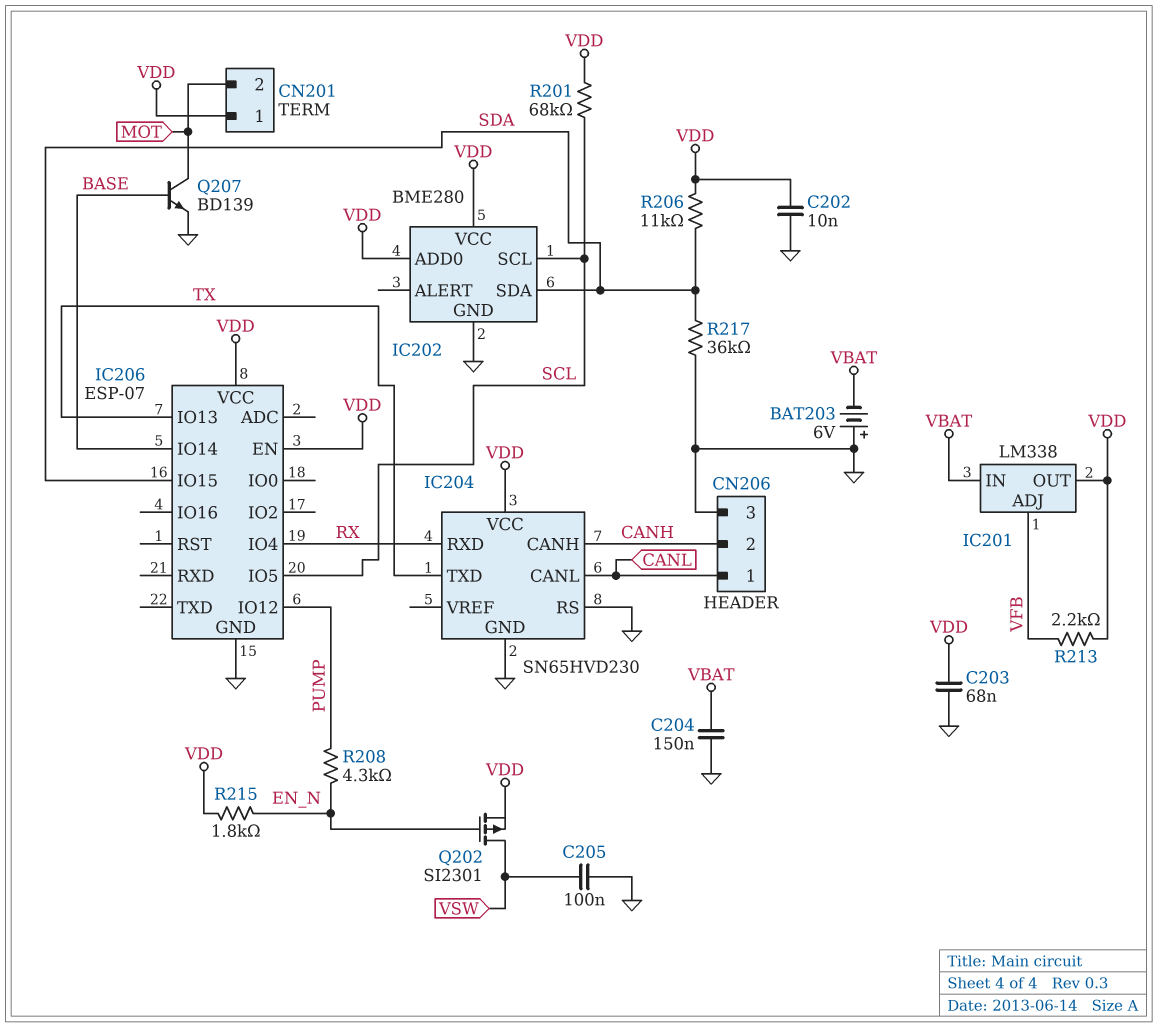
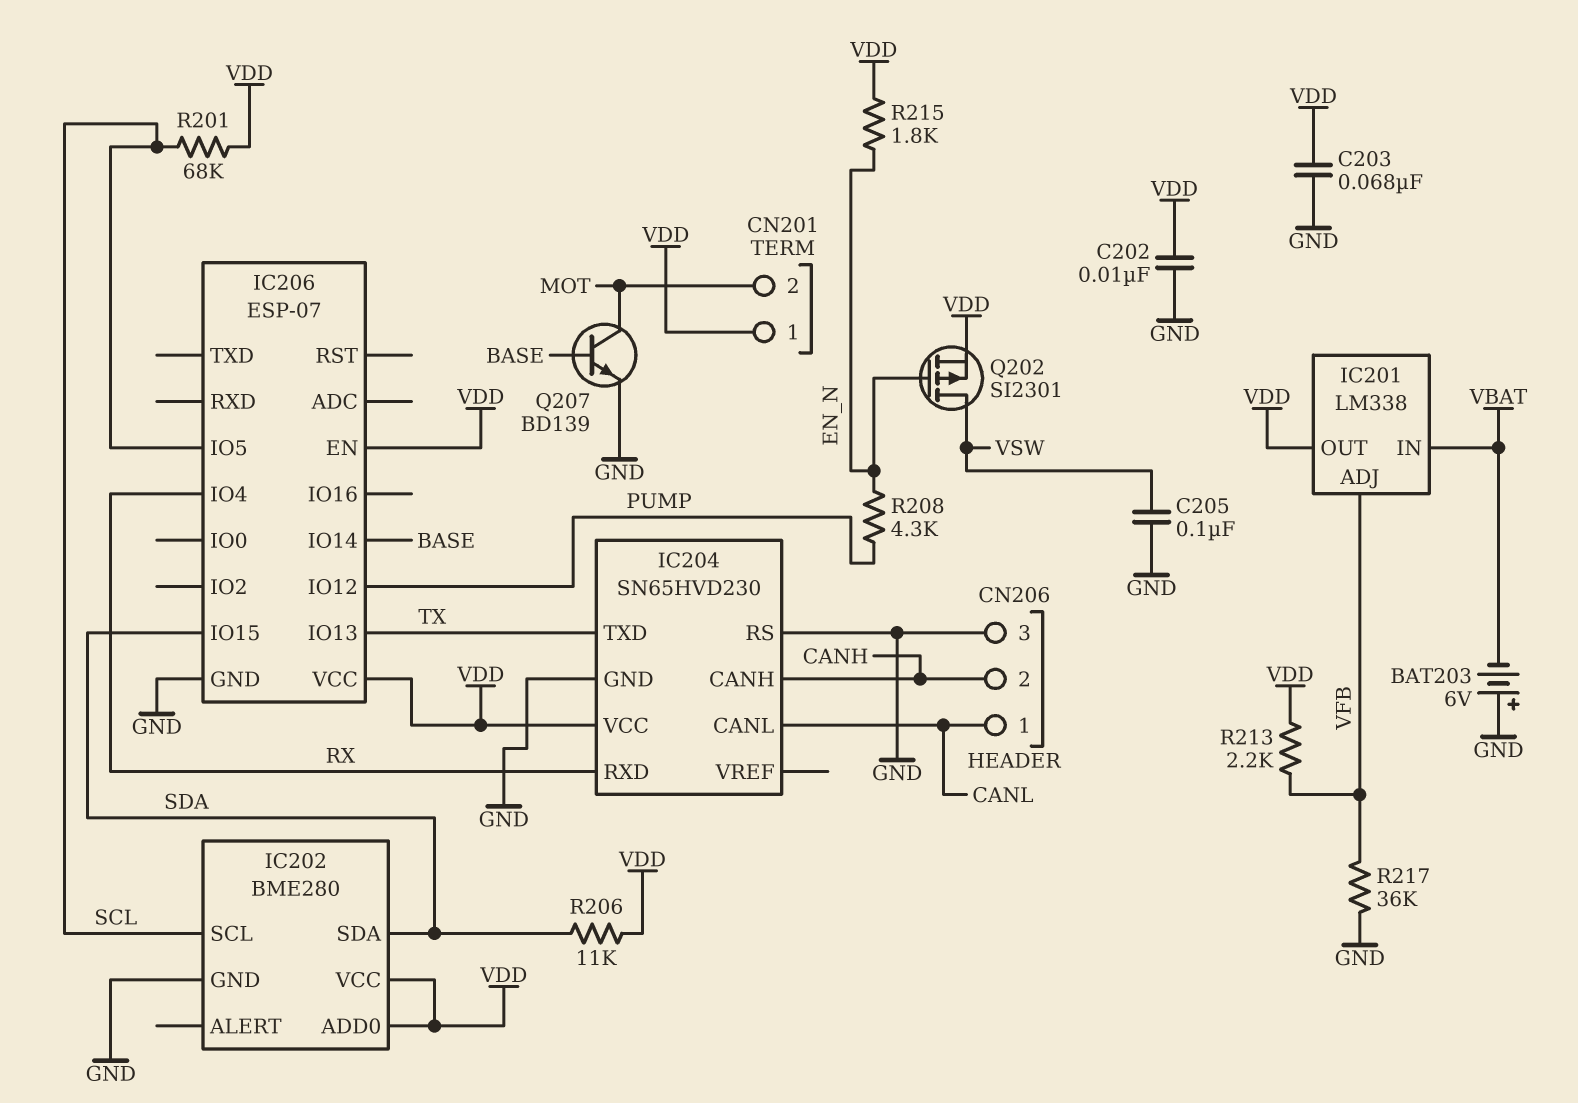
C204: 150nF (GND, VBAT) -> none
R217: 36k (GND, SDA) -> 36k (GND, VFB)

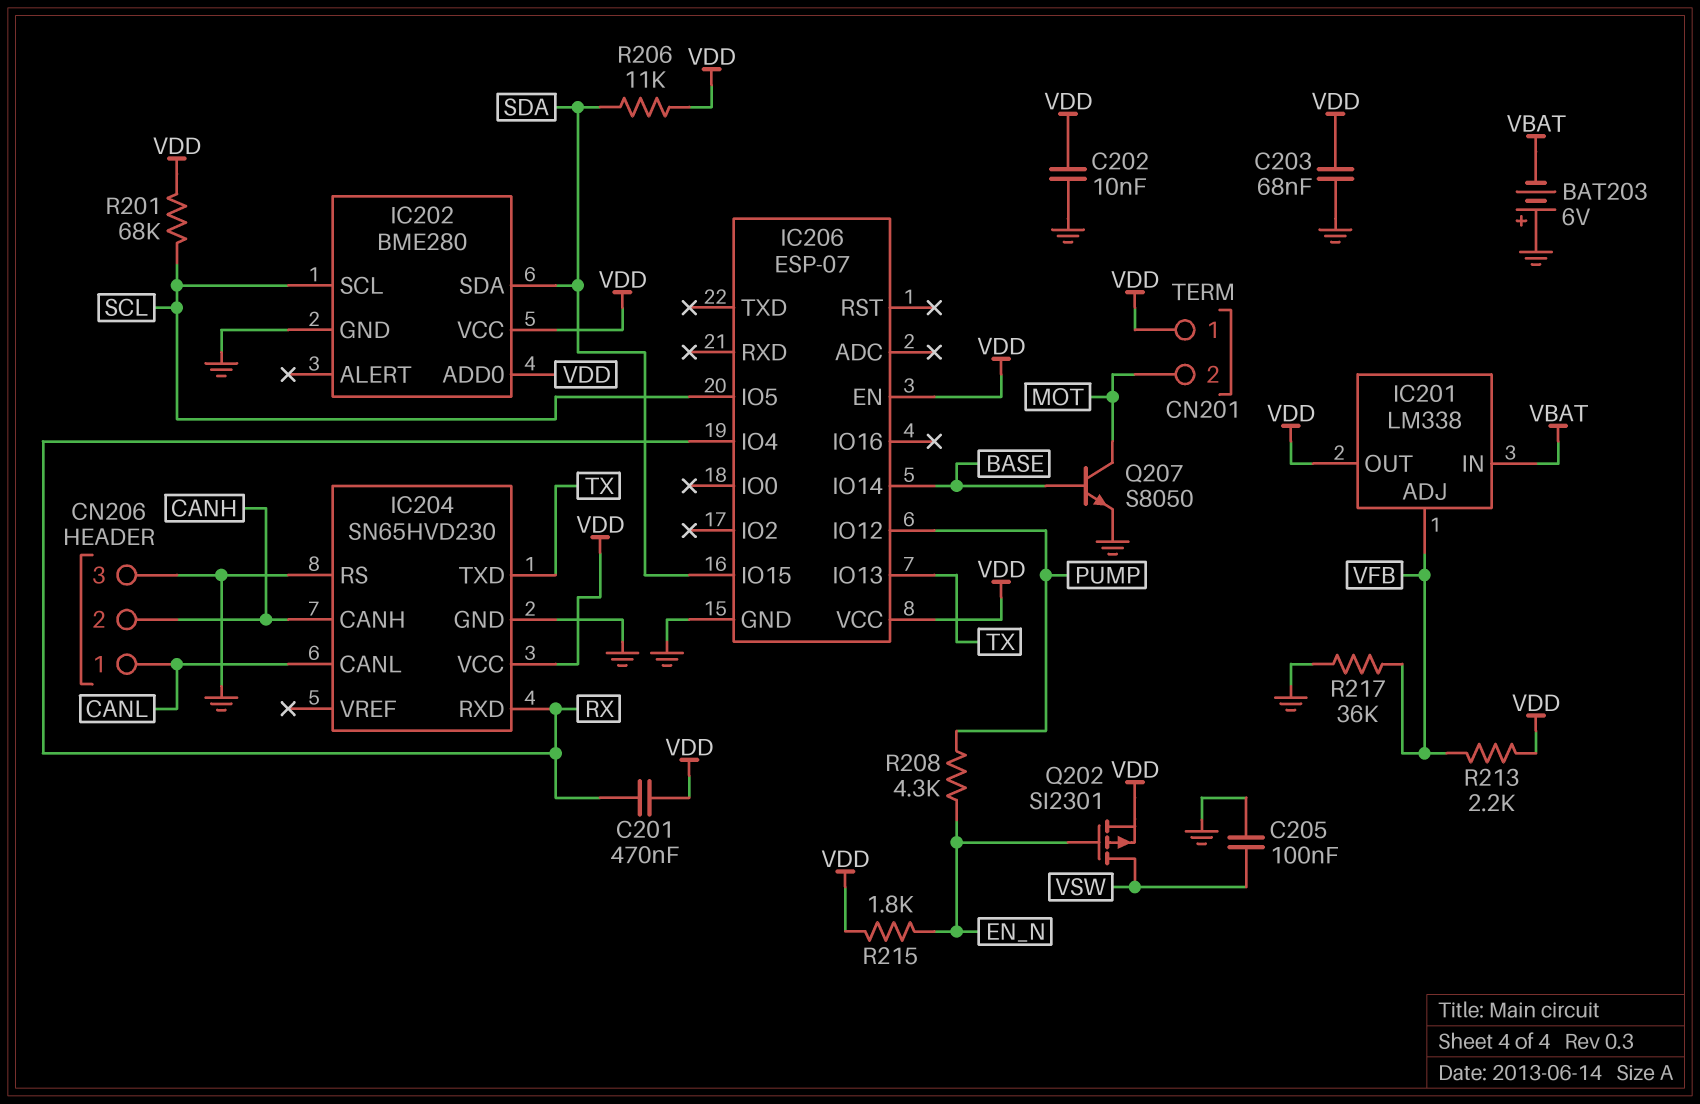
C201: none -> 470nF (RX, VDD)
Q207: NPN BD139 (B BASE, C MOT, E GND) -> NPN S8050 (B BASE, C MOT, E GND)

